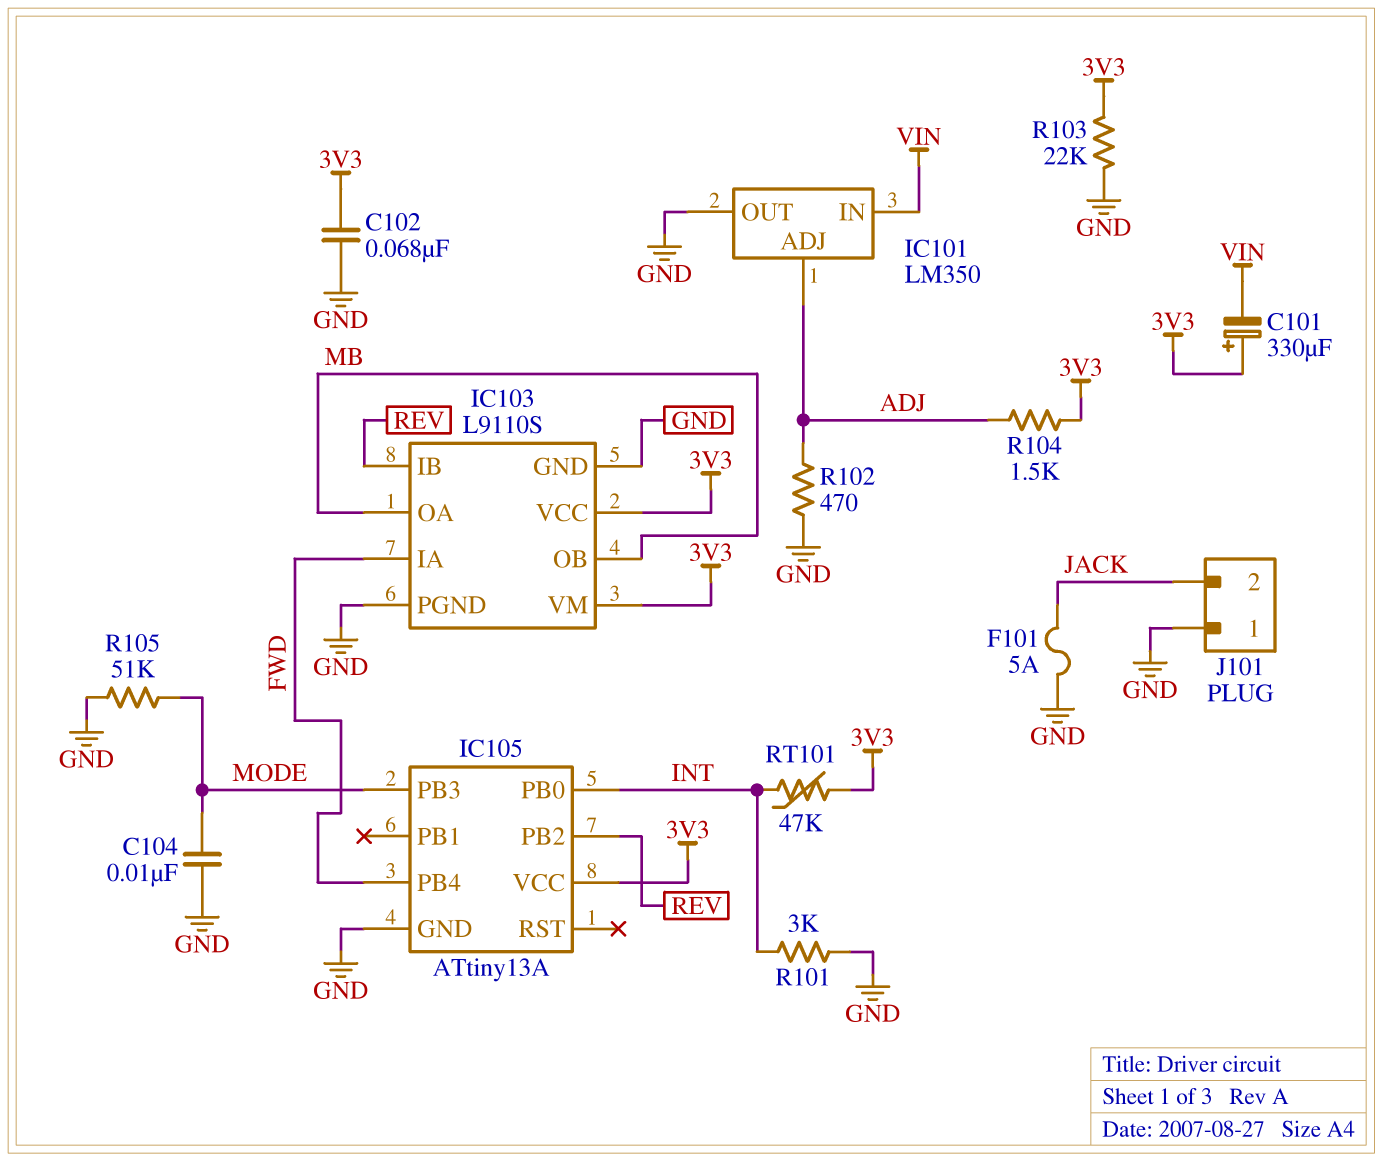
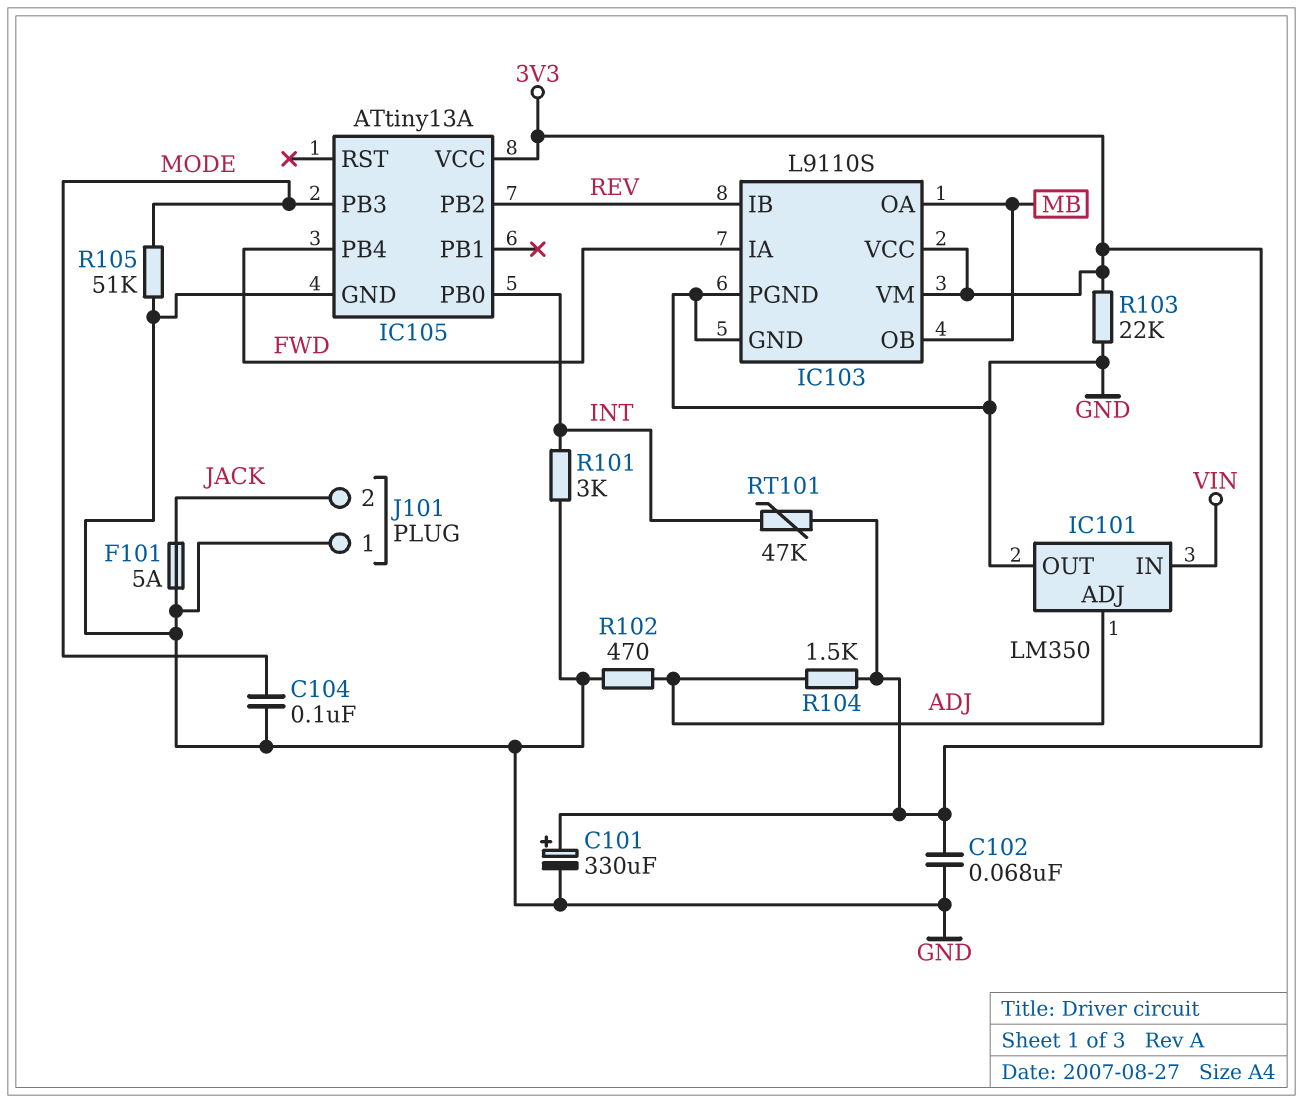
C101: 330uF (plus 3V3, minus VIN) -> 330uF (plus 3V3, minus GND)
C104: 10nF (GND, MODE) -> 100nF (GND, MODE)

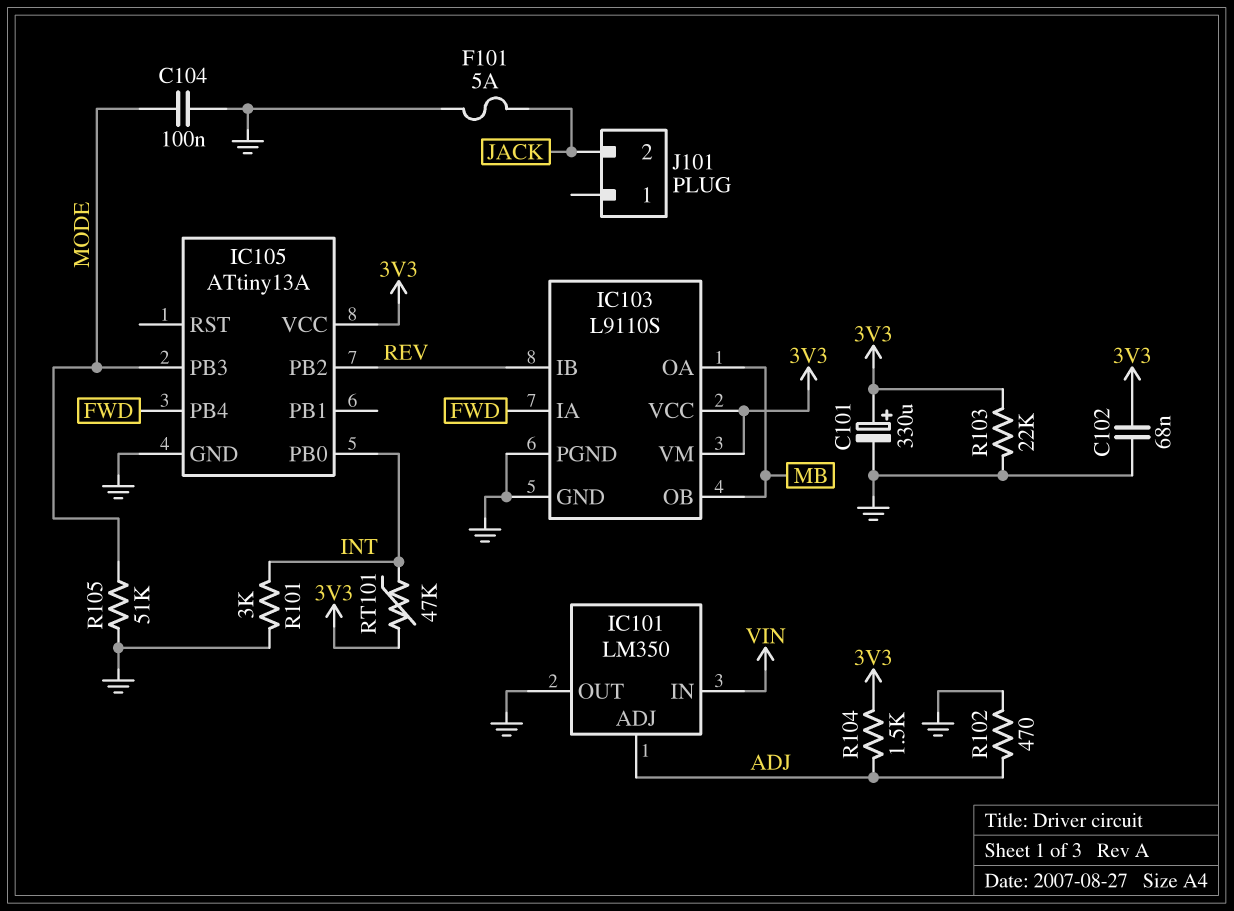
J101 pin 1: GND -> none

